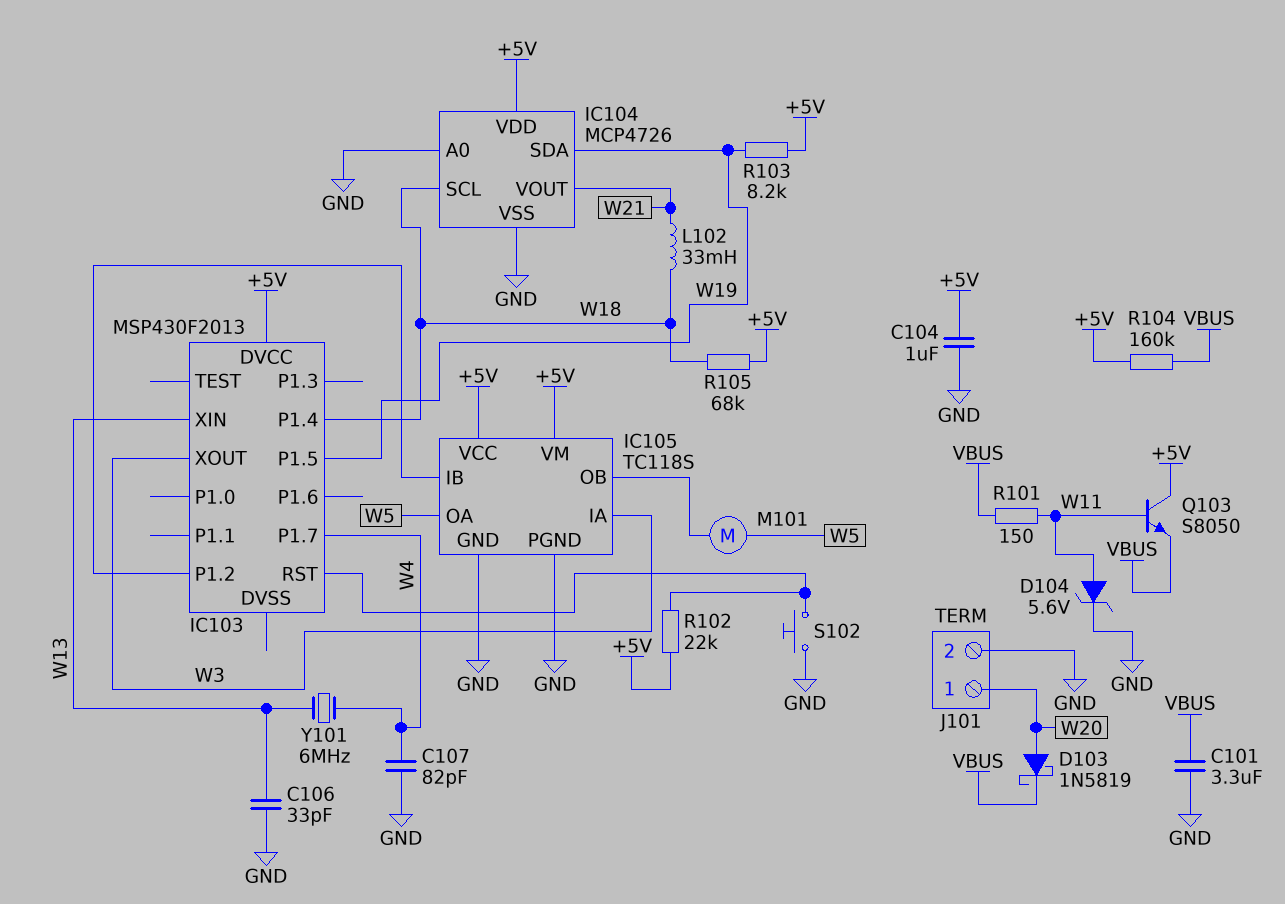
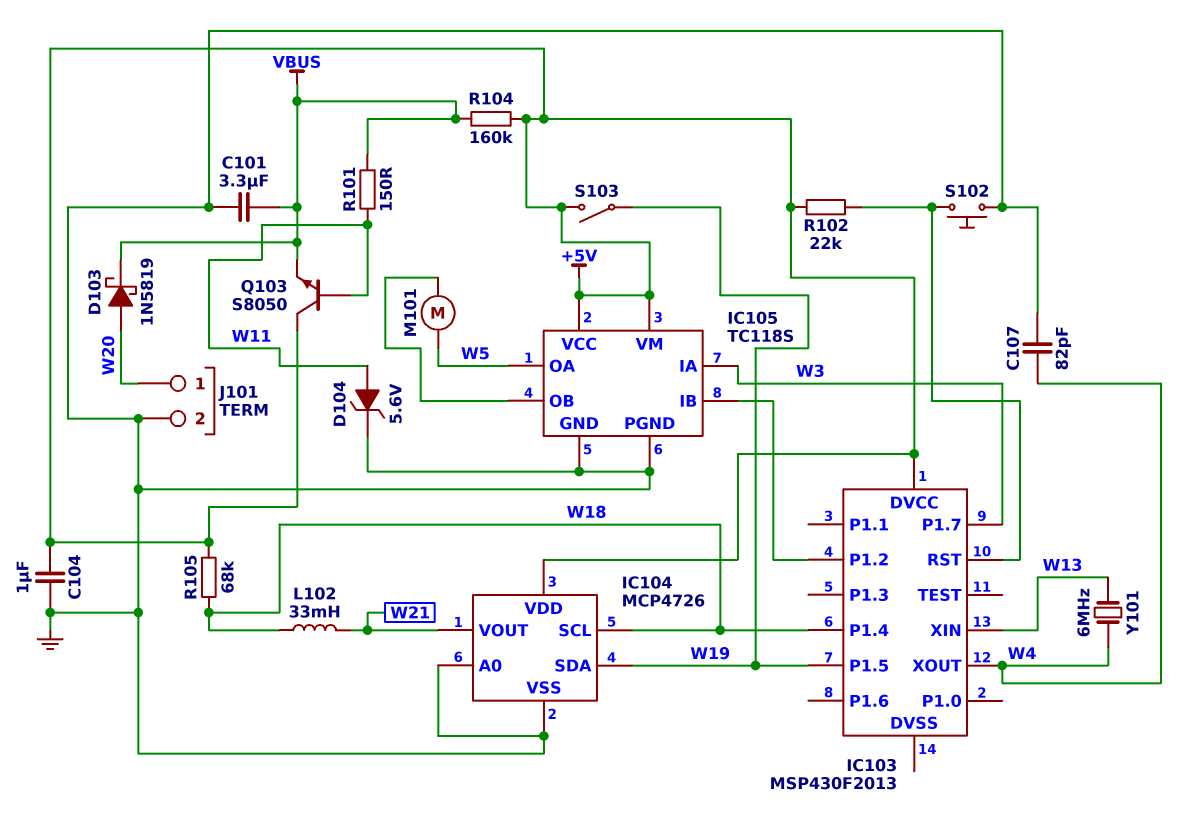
C106: 33pF (GND, W13) -> none
IC103 pin P1.7: W4 -> W3
IC103 pin XOUT: W3 -> W4
R103: 8.2k (+5V, W19) -> none
S103: none -> switch (+5V, W19)

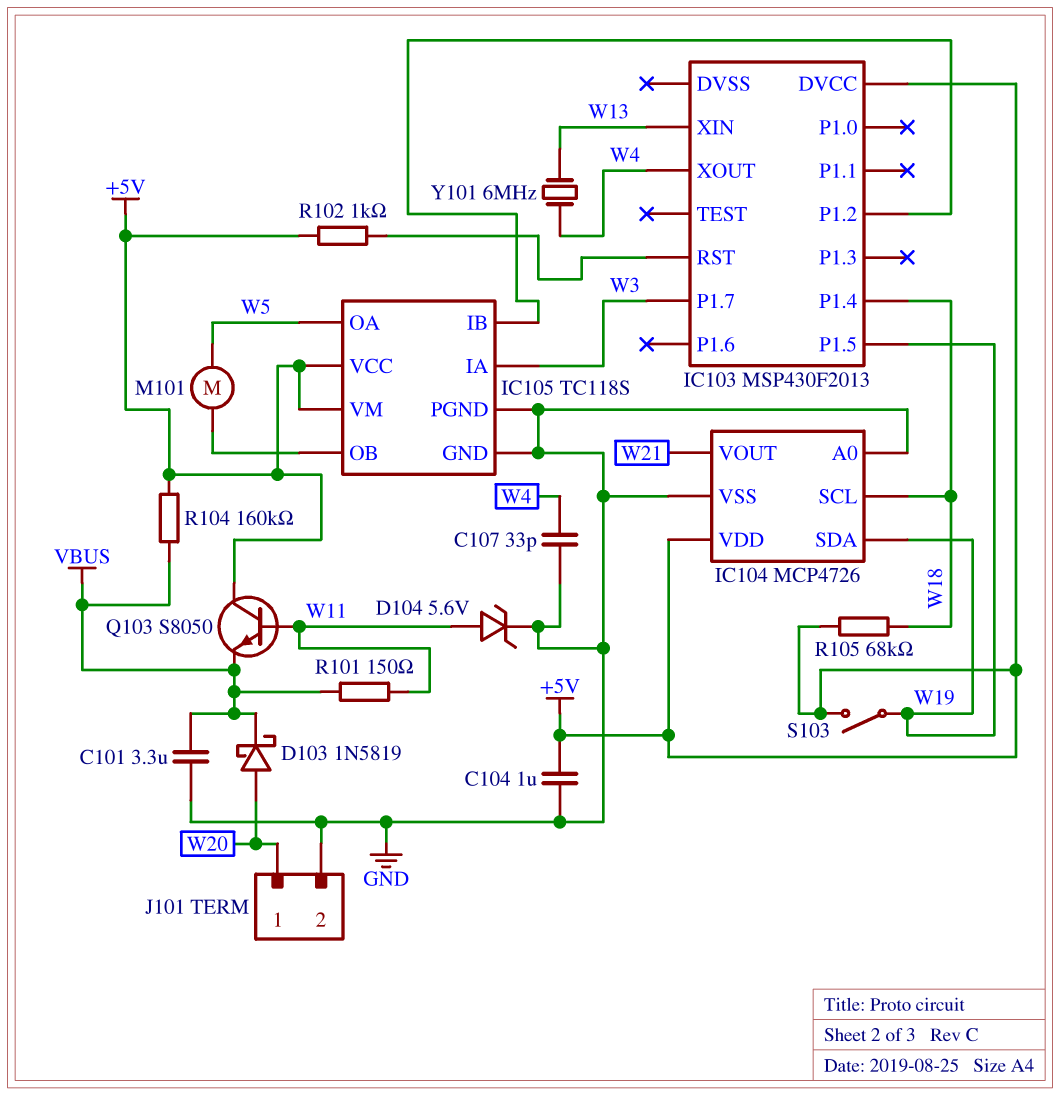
C107: 82pF (GND, W4) -> 33pF (GND, W4)
L102: 33mH (W18, W21) -> none
R102: 22k (+5V, IC103/RST) -> 1k (+5V, IC103/RST)
S102: button (GND, IC103/RST) -> none

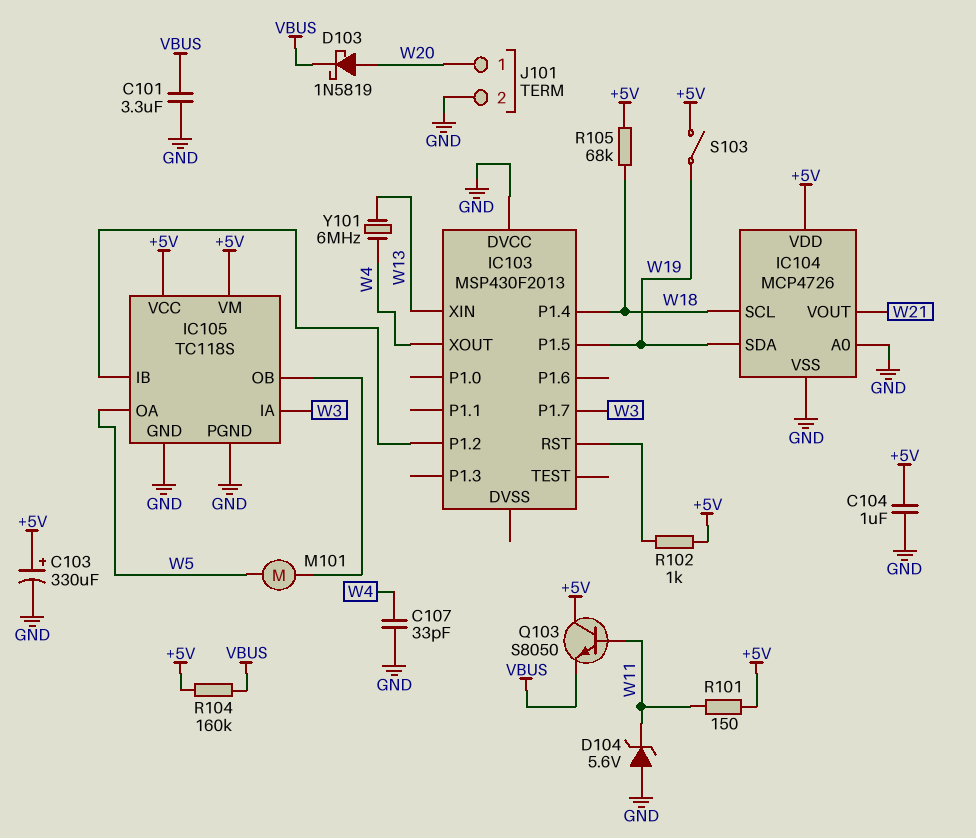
C103: none -> 330uF (plus +5V, minus GND)
D104: zener 5.6V (A W11, K GND) -> zener 5.6V (A GND, K W11)
IC103 pin DVCC: +5V -> GND
R101: 150 (VBUS, W11) -> 150 (+5V, W11)

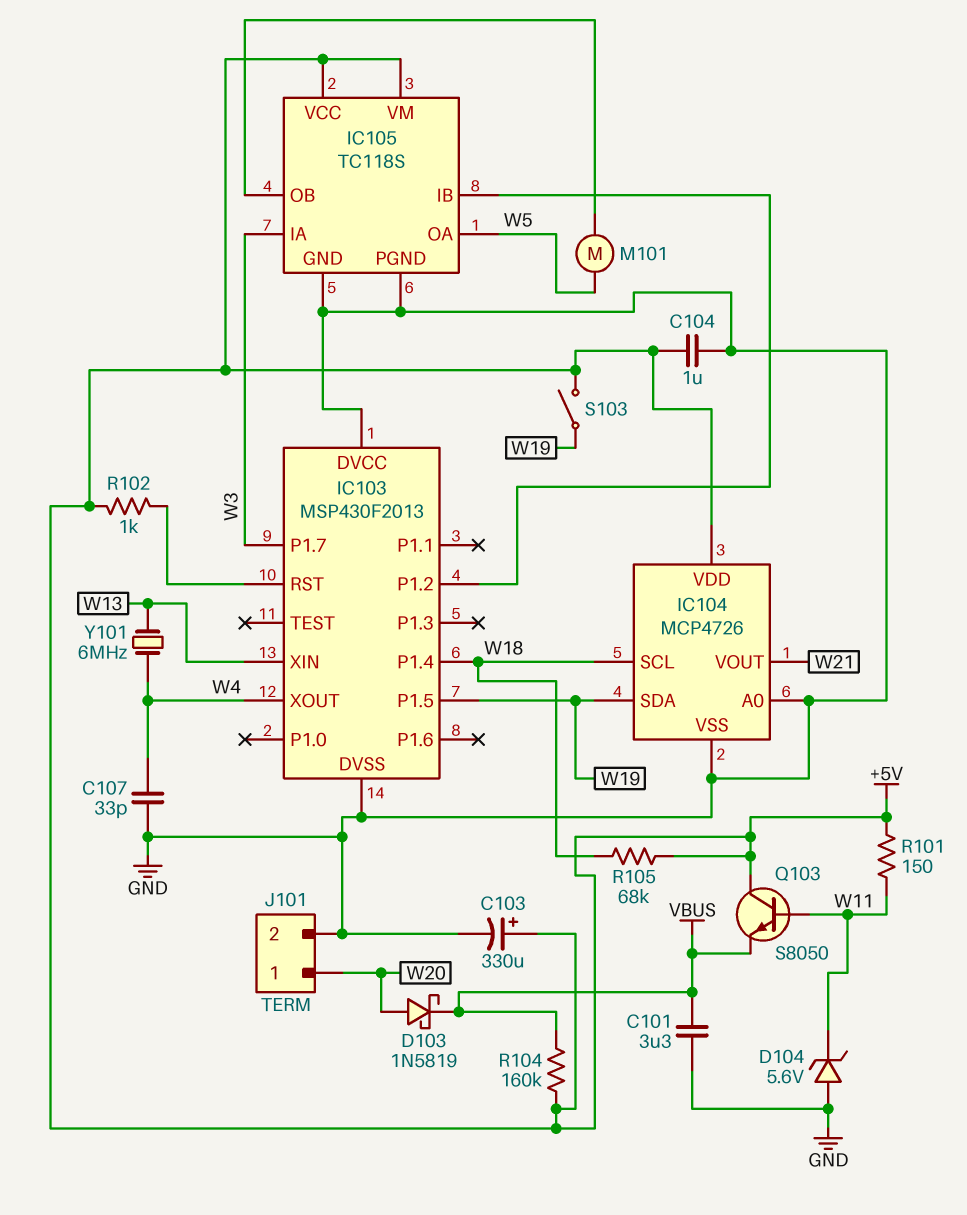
IC103 pin DVSS: none -> GND

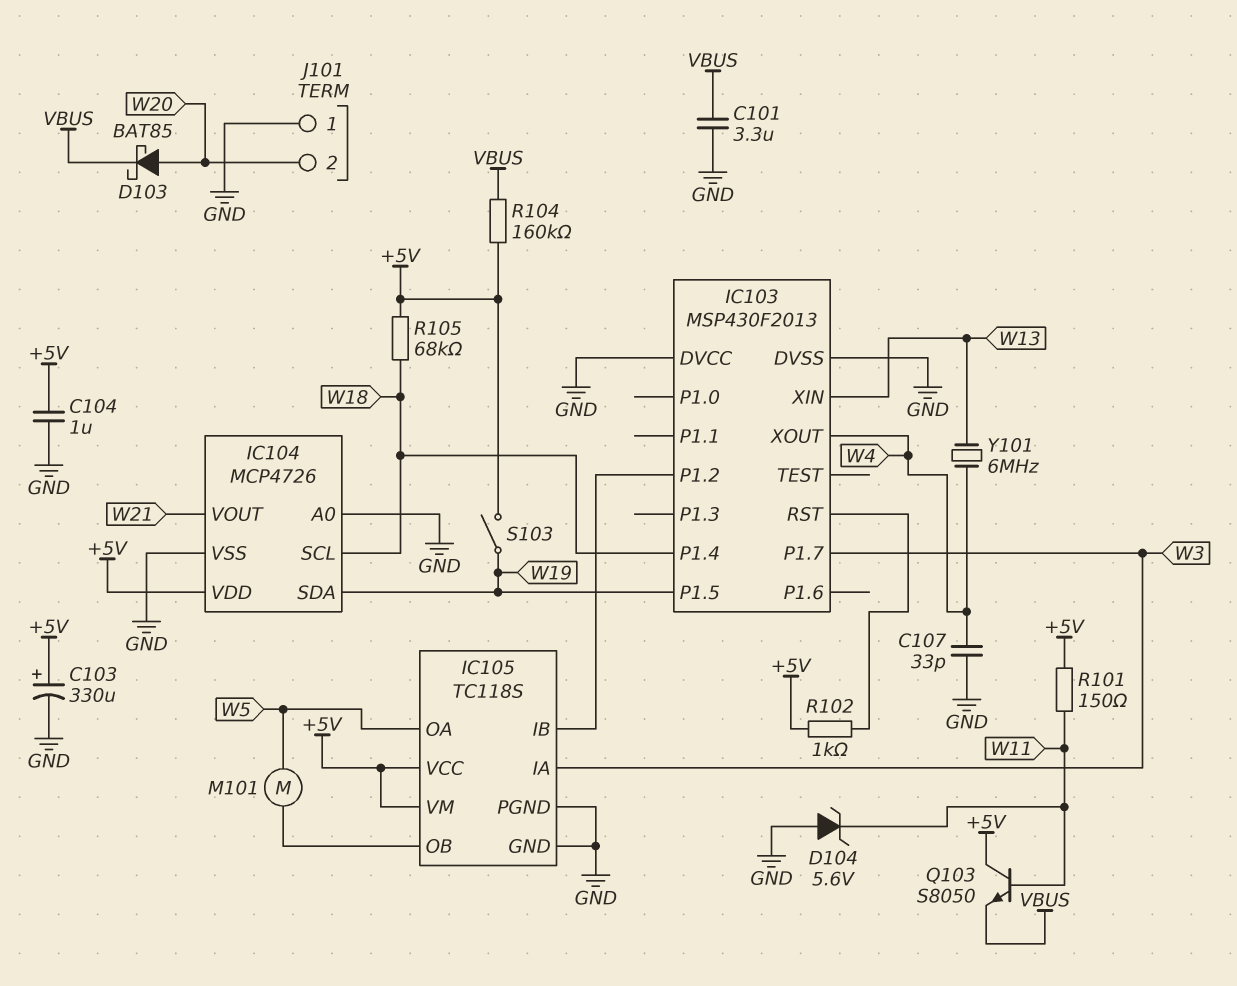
D103: schottky 1N5819 (A W20, K VBUS) -> schottky BAT85 (A W20, K VBUS)
J101 pin 1: W20 -> GND
J101 pin 2: GND -> W20

